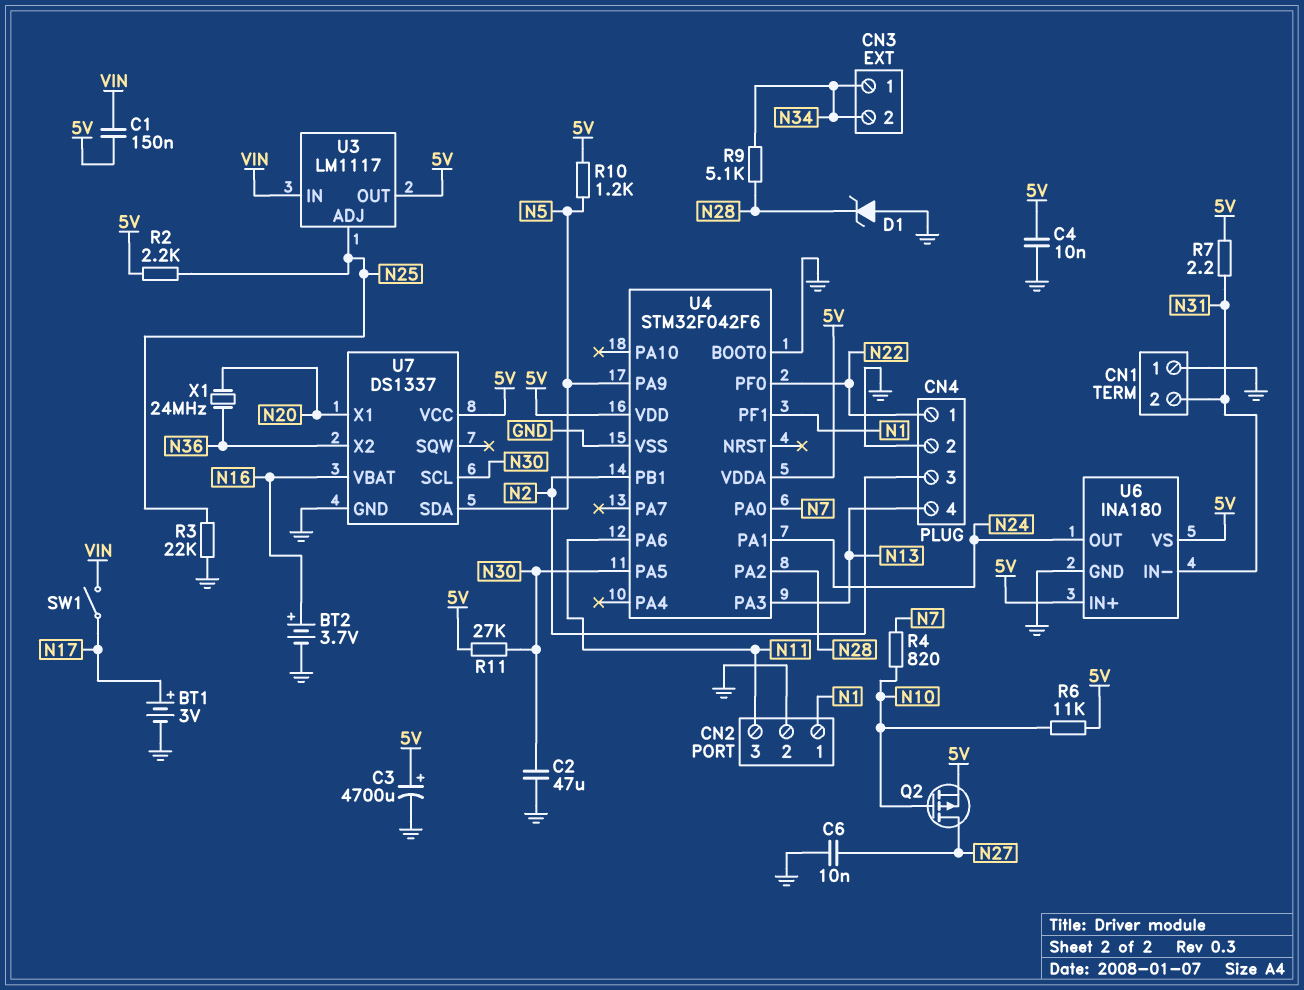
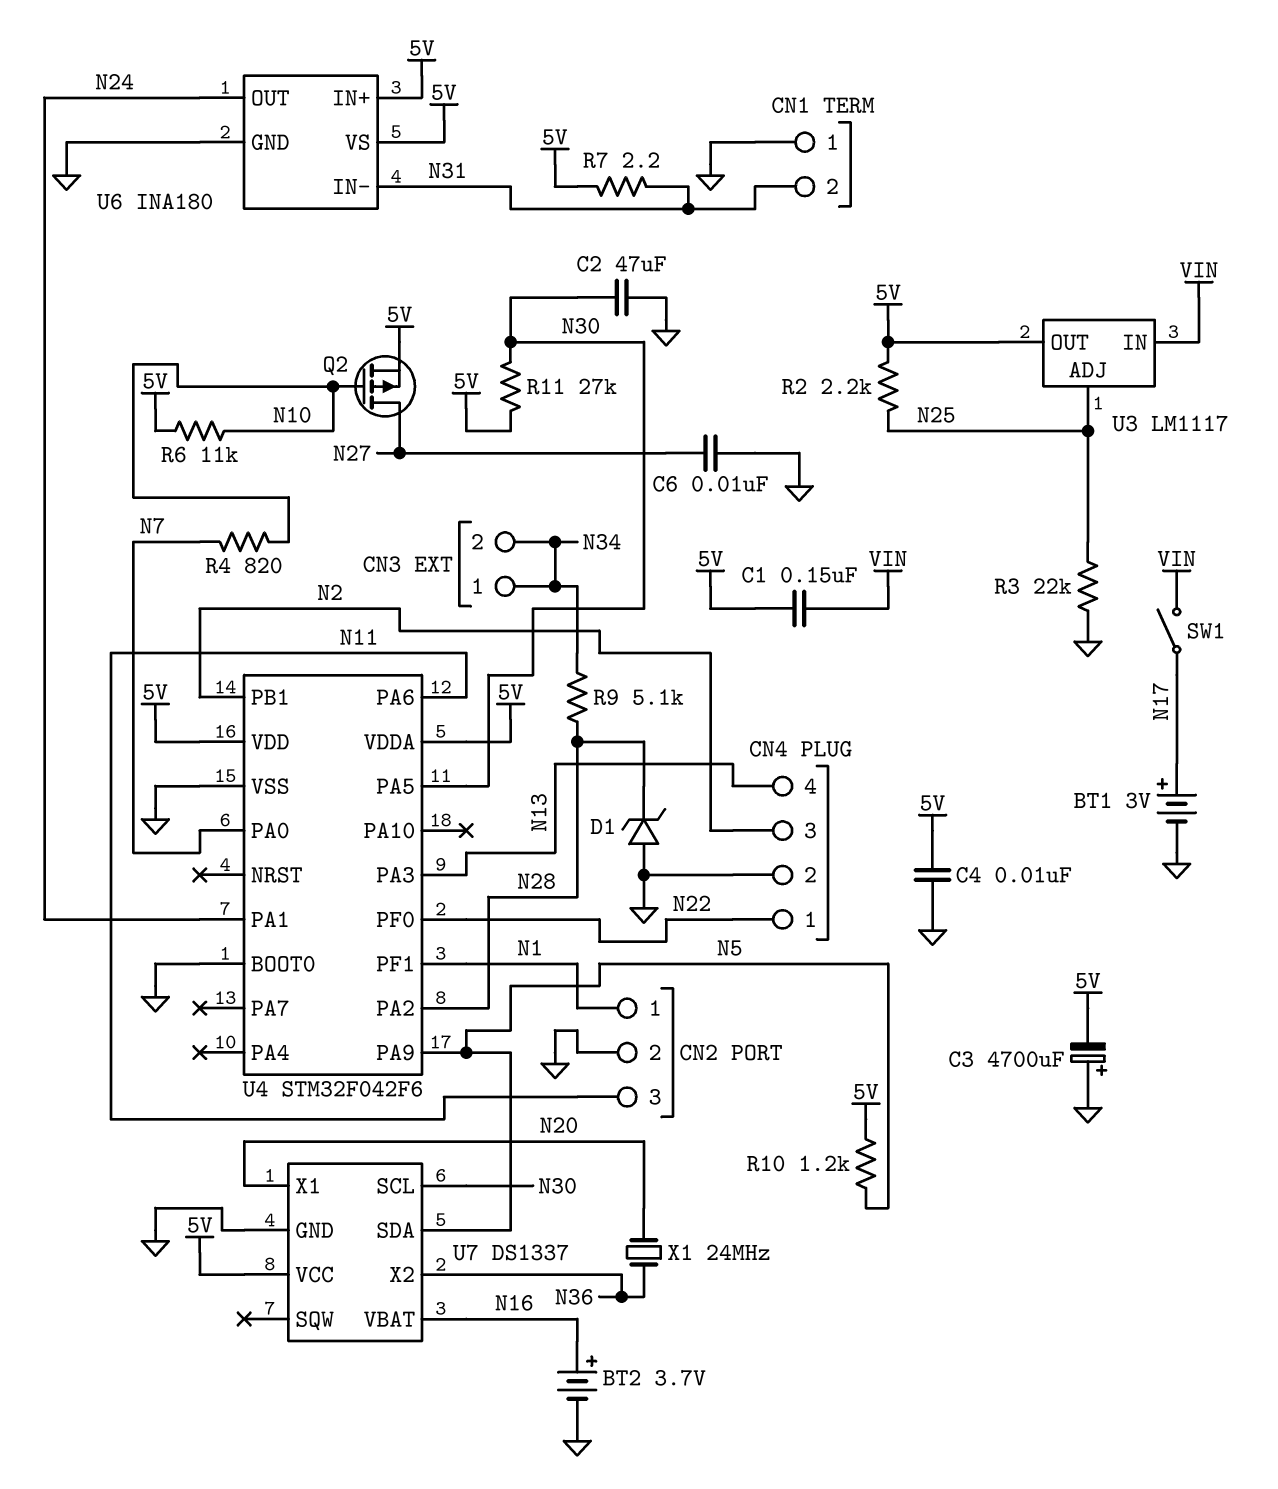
C3: 4700uF (plus 5V, minus GND) -> 4700uF (plus GND, minus 5V)

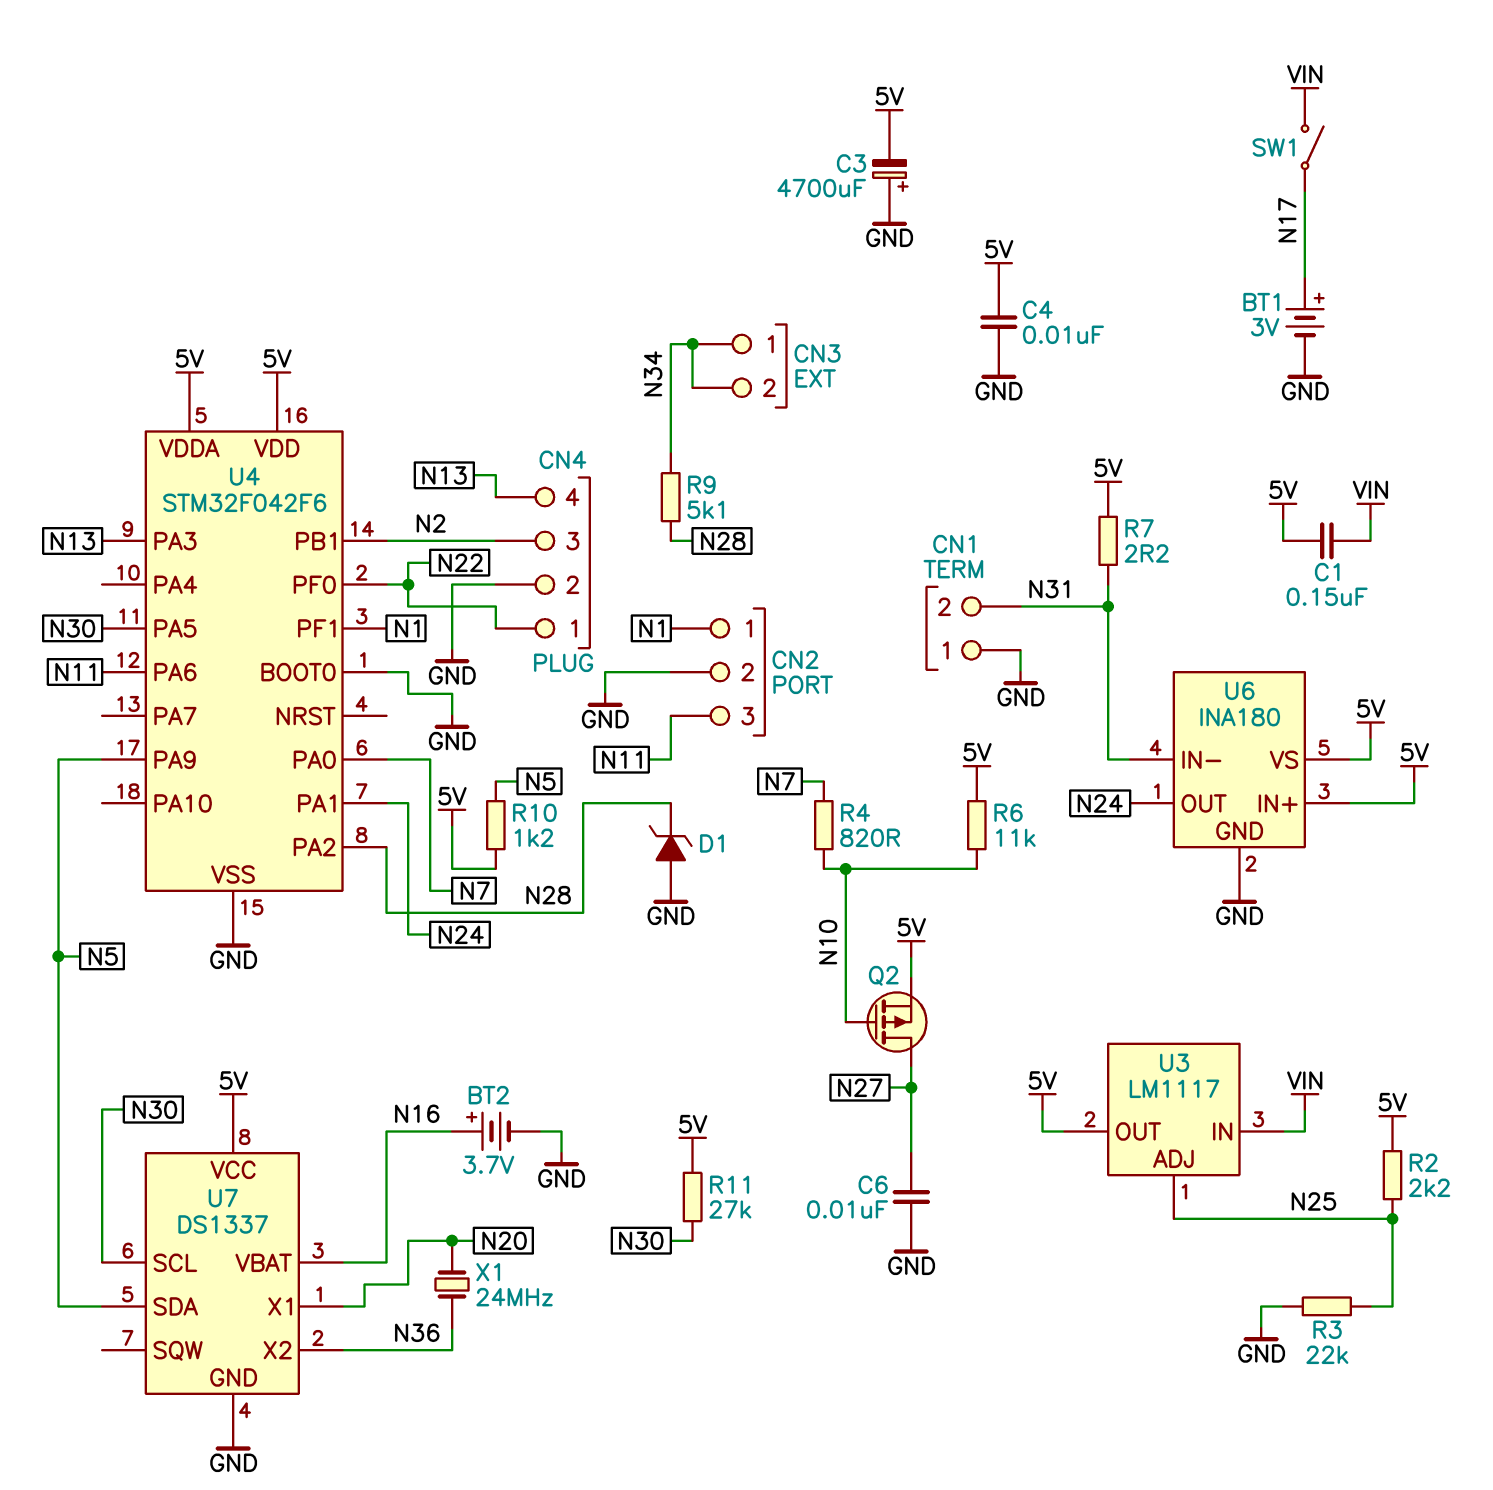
C2: 47uF (GND, N30) -> none

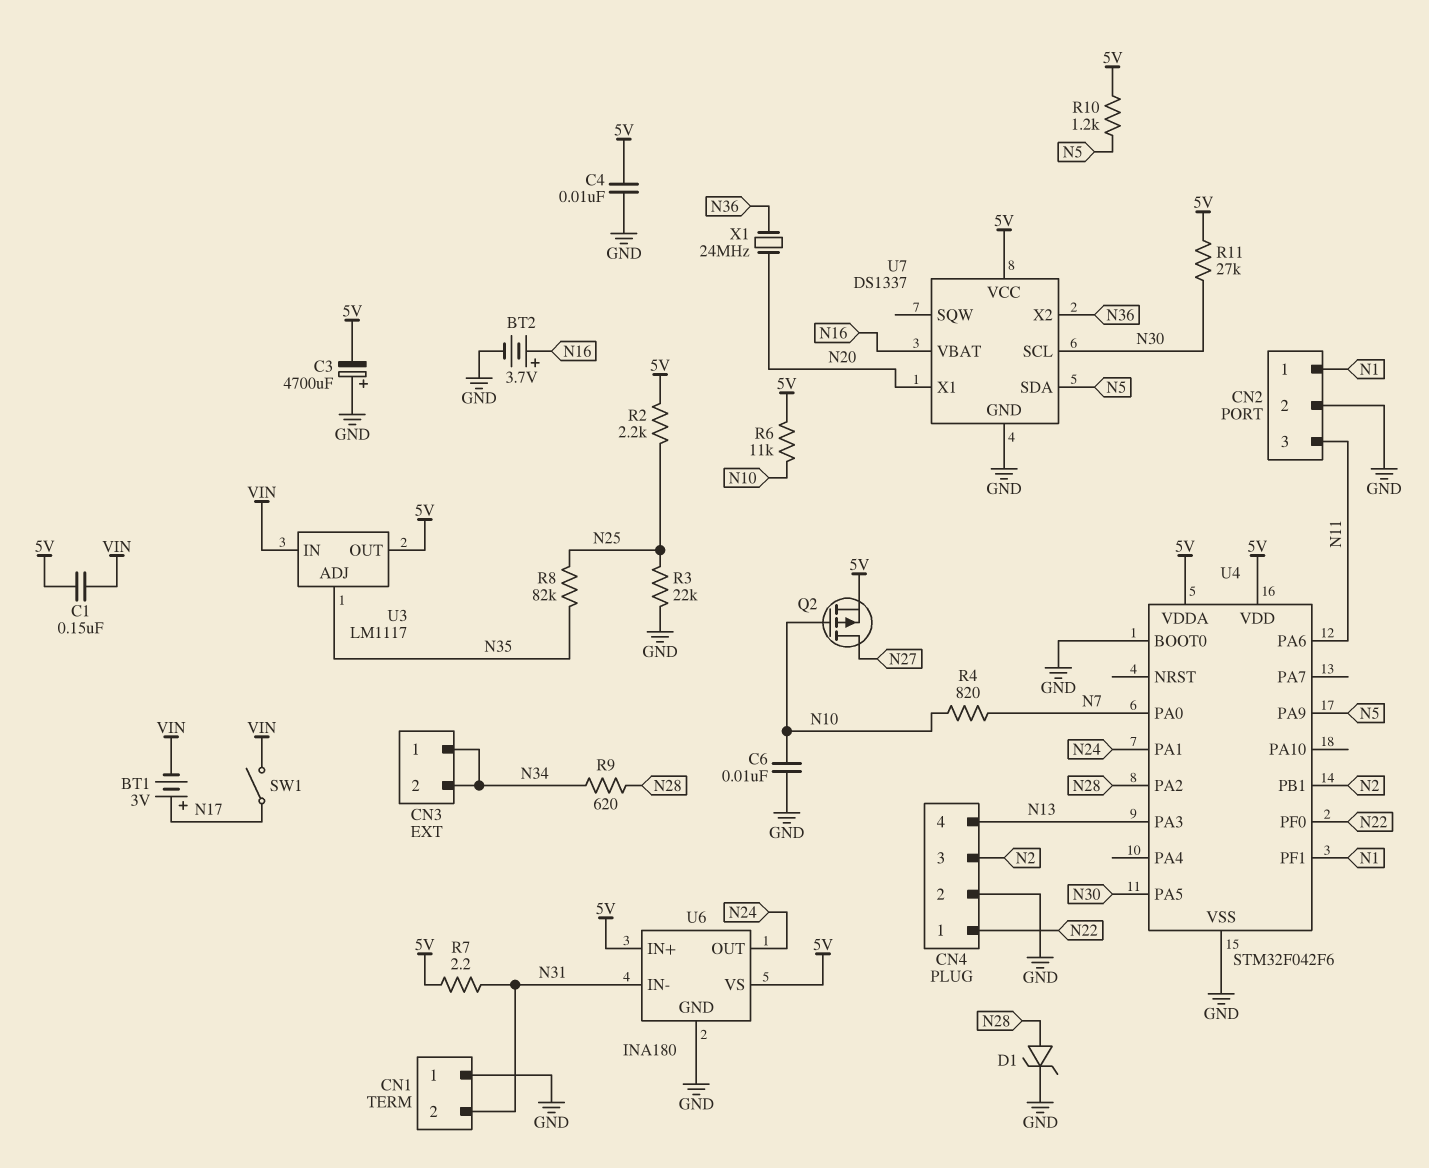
BT1: 3V (plus N17, minus GND) -> 3V (plus N17, minus VIN)
C6: 10nF (GND, N27) -> 10nF (GND, N10)
D1: zener (A GND, K N28) -> zener (A N28, K GND)
R8: none -> 82k (N25, N35)
R9: 5.1k (N28, N34) -> 620 (N28, N34)
U3 pin ADJ: N25 -> N35

